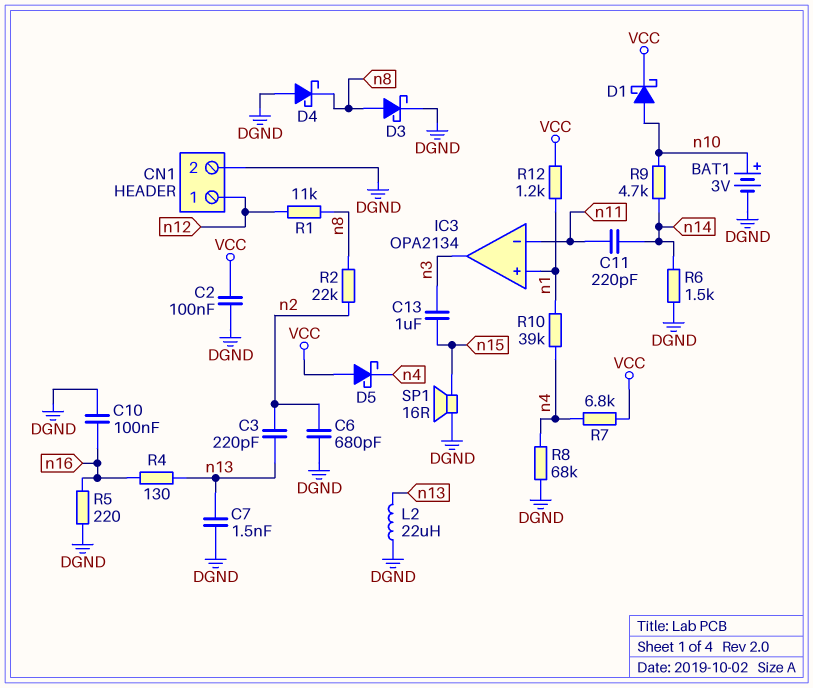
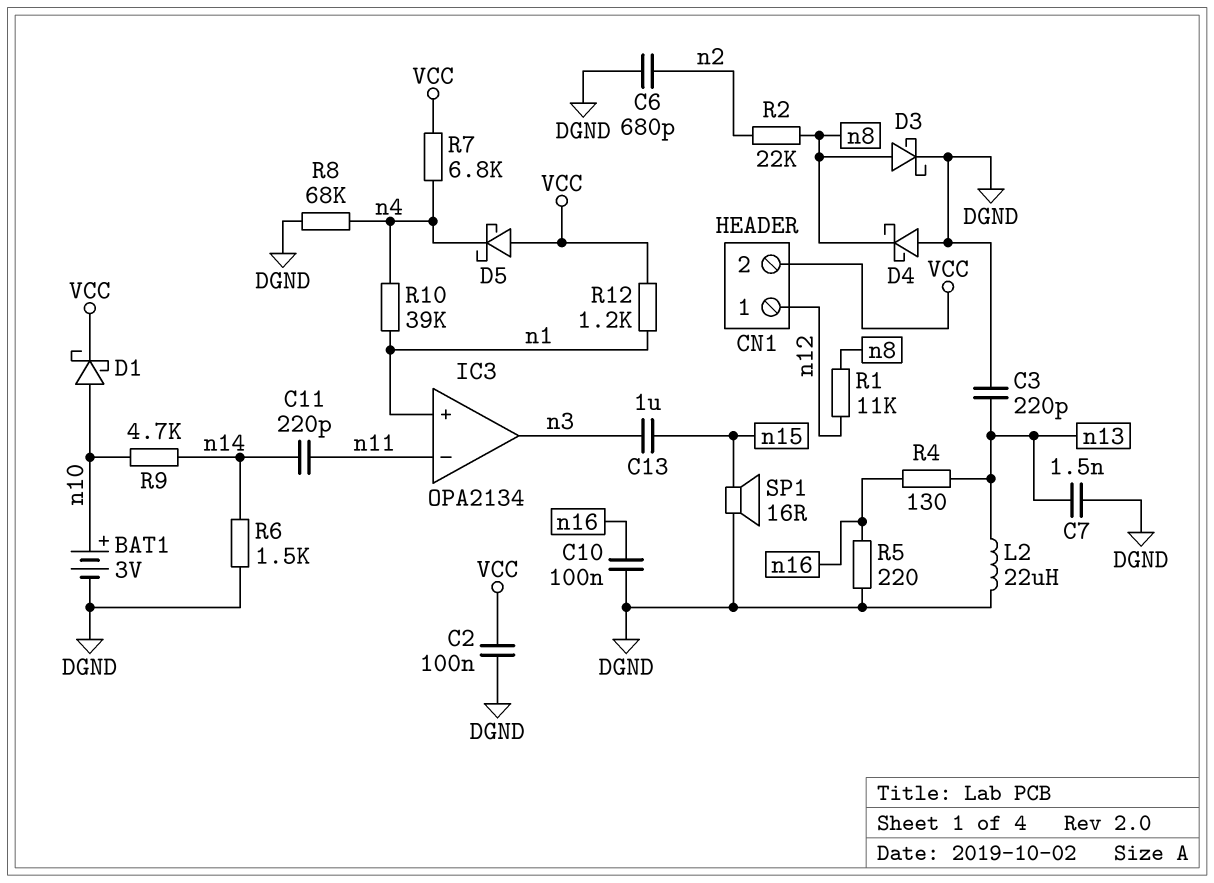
C3: 220pF (n2, n13) -> 220pF (DGND, n13)
CN1 pin 2: DGND -> VCC

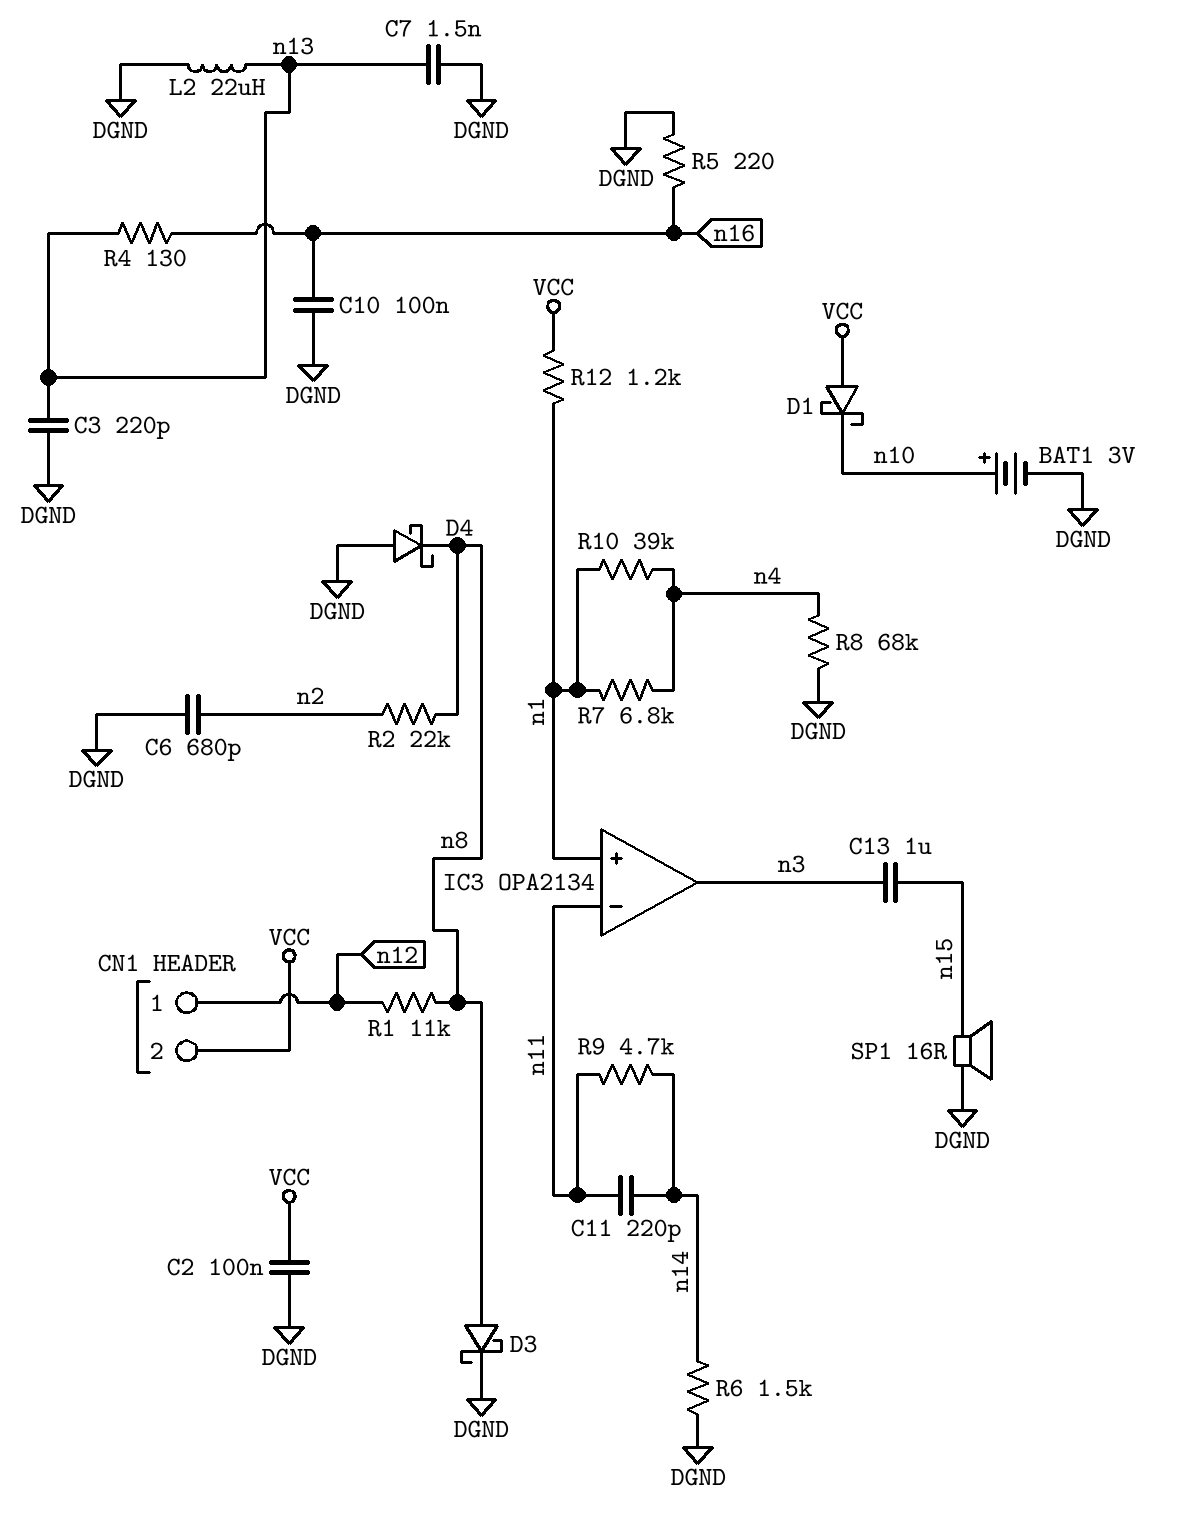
D1: schottky (A n10, K VCC) -> schottky (A VCC, K n10)
D5: schottky (A VCC, K n4) -> none
R7: 6.8k (VCC, n4) -> 6.8k (n1, n4)
R9: 4.7k (n10, n14) -> 4.7k (n11, n14)

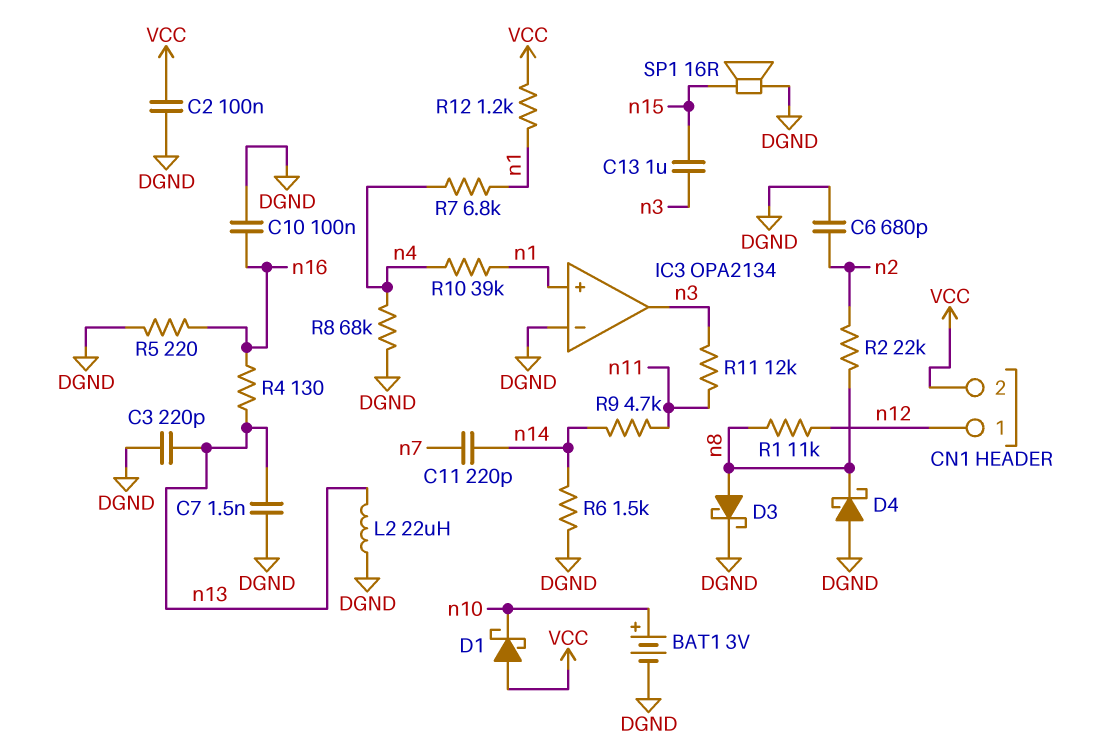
C11: 220pF (n11, n14) -> 220pF (n7, n14)
IC3 pin in-: n11 -> DGND
R11: none -> 12k (n3, n11)

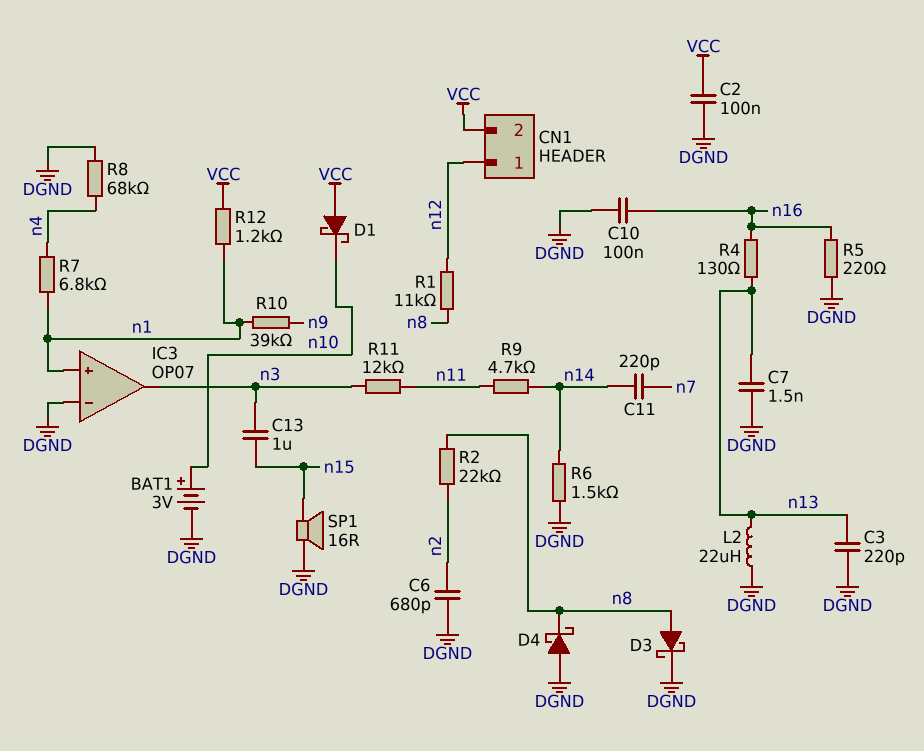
IC3: OPA2134 -> OP07
R10: 39k (n1, n4) -> 39k (n1, n9)

